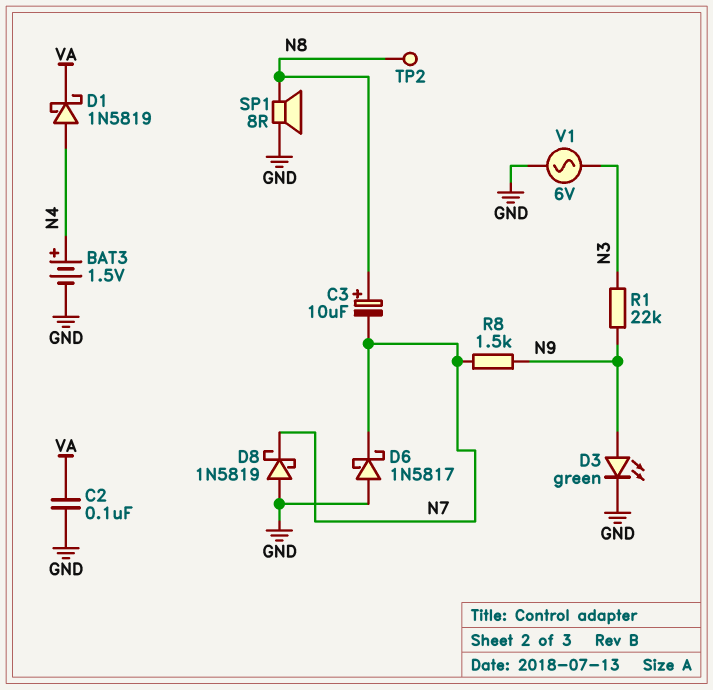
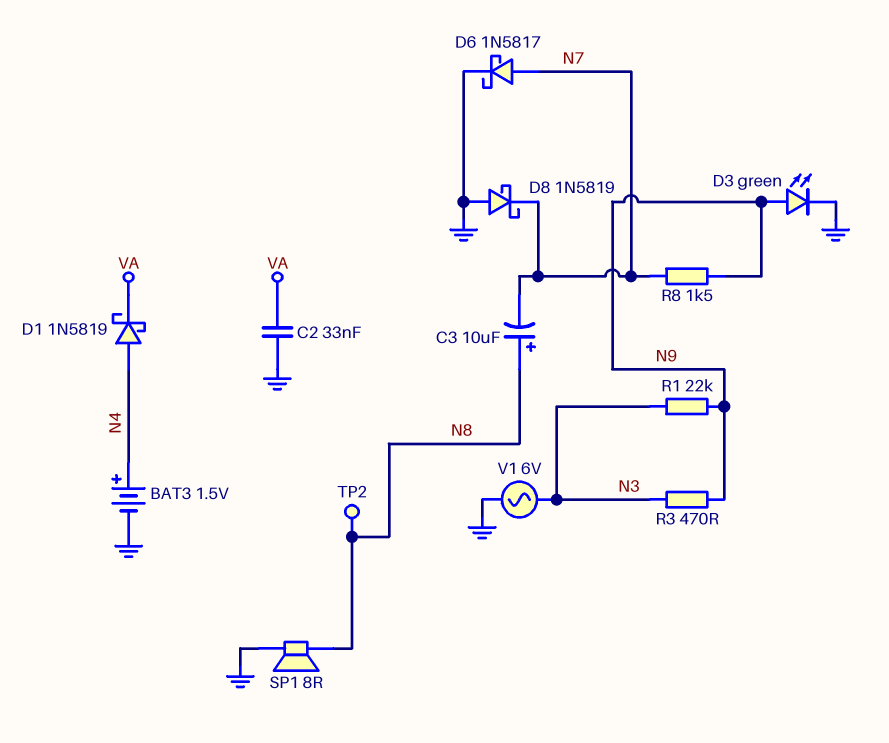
C2: 100nF (GND, VA) -> 33nF (GND, VA)
D6: schottky 1N5817 (A GND, K N7) -> schottky 1N5817 (A N7, K GND)
R3: none -> 470 (N3, N9)

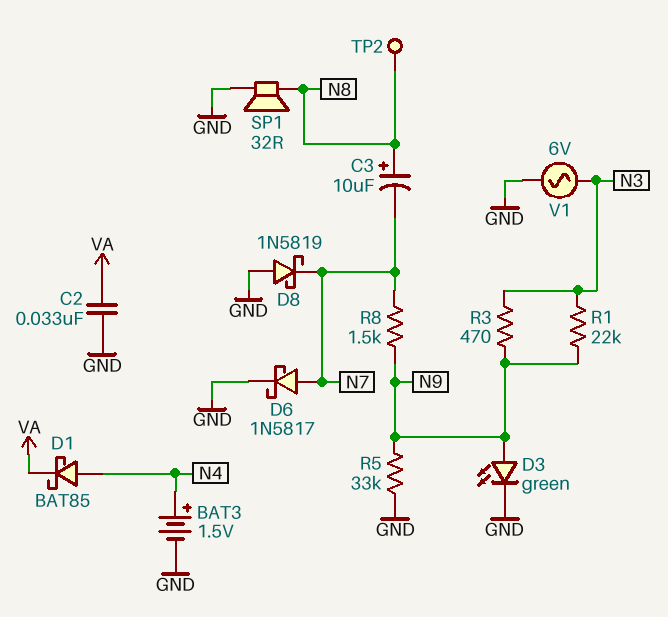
D1: schottky 1N5819 (A N4, K VA) -> schottky BAT85 (A N4, K VA)
R5: none -> 33k (GND, N9)
SP1: speaker 8R (GND, N8) -> speaker 32R (GND, N8)

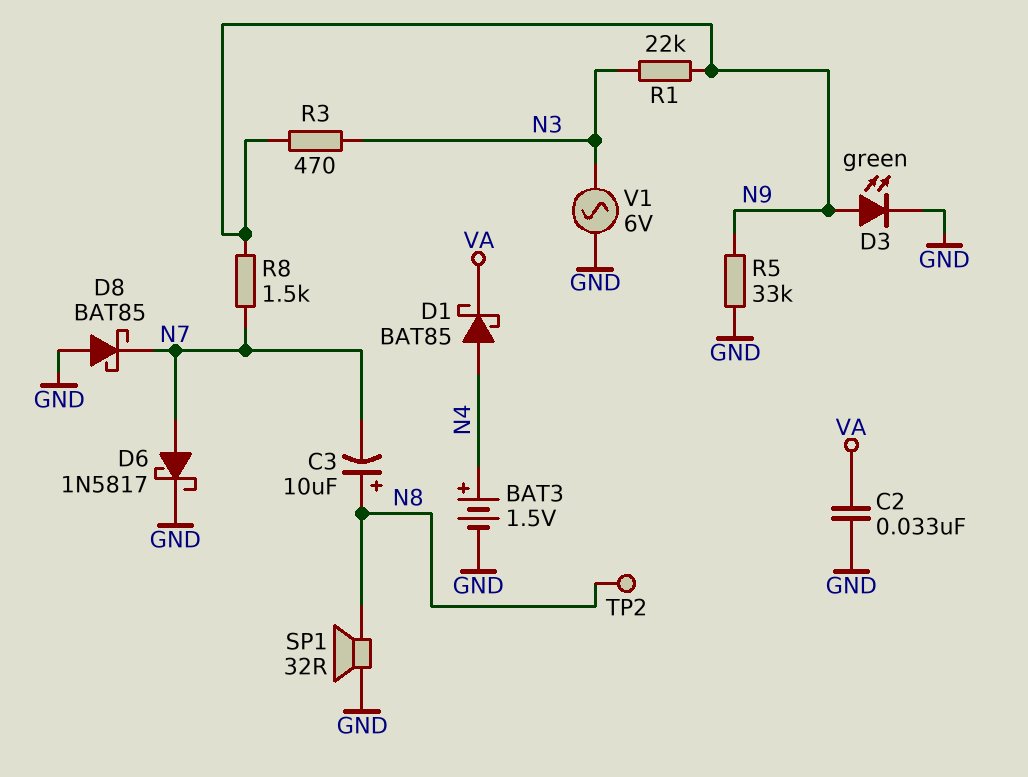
D8: schottky 1N5819 (A GND, K N7) -> schottky BAT85 (A GND, K N7)

